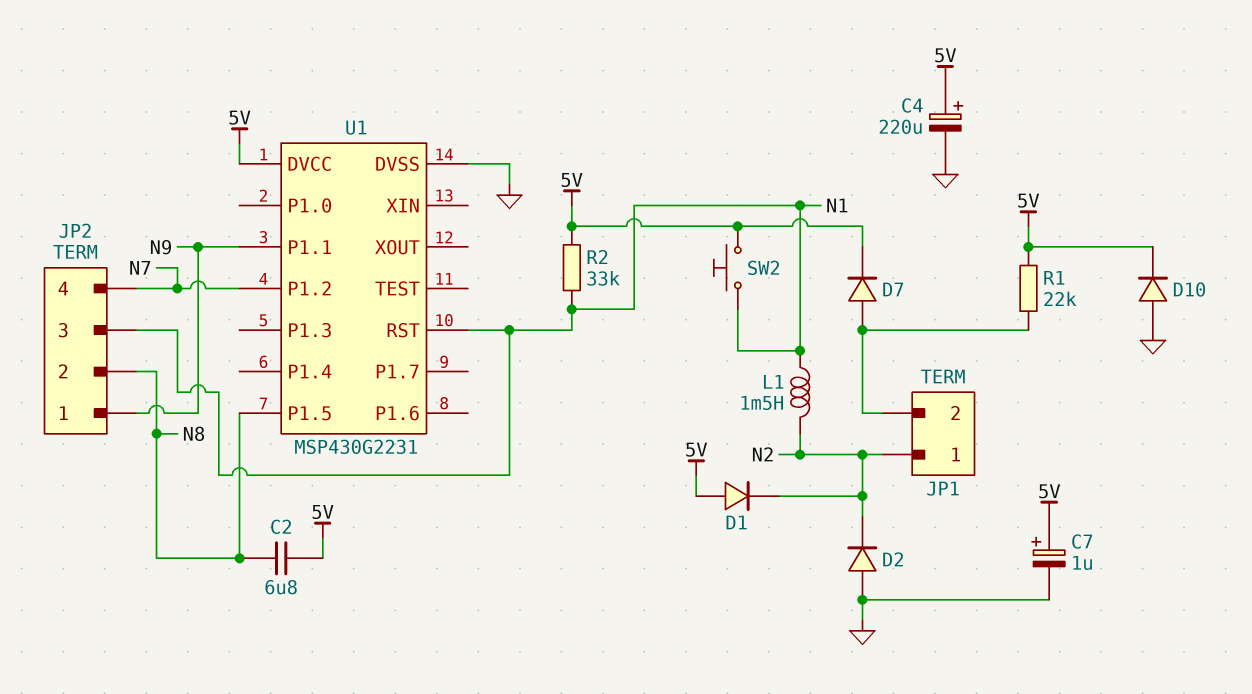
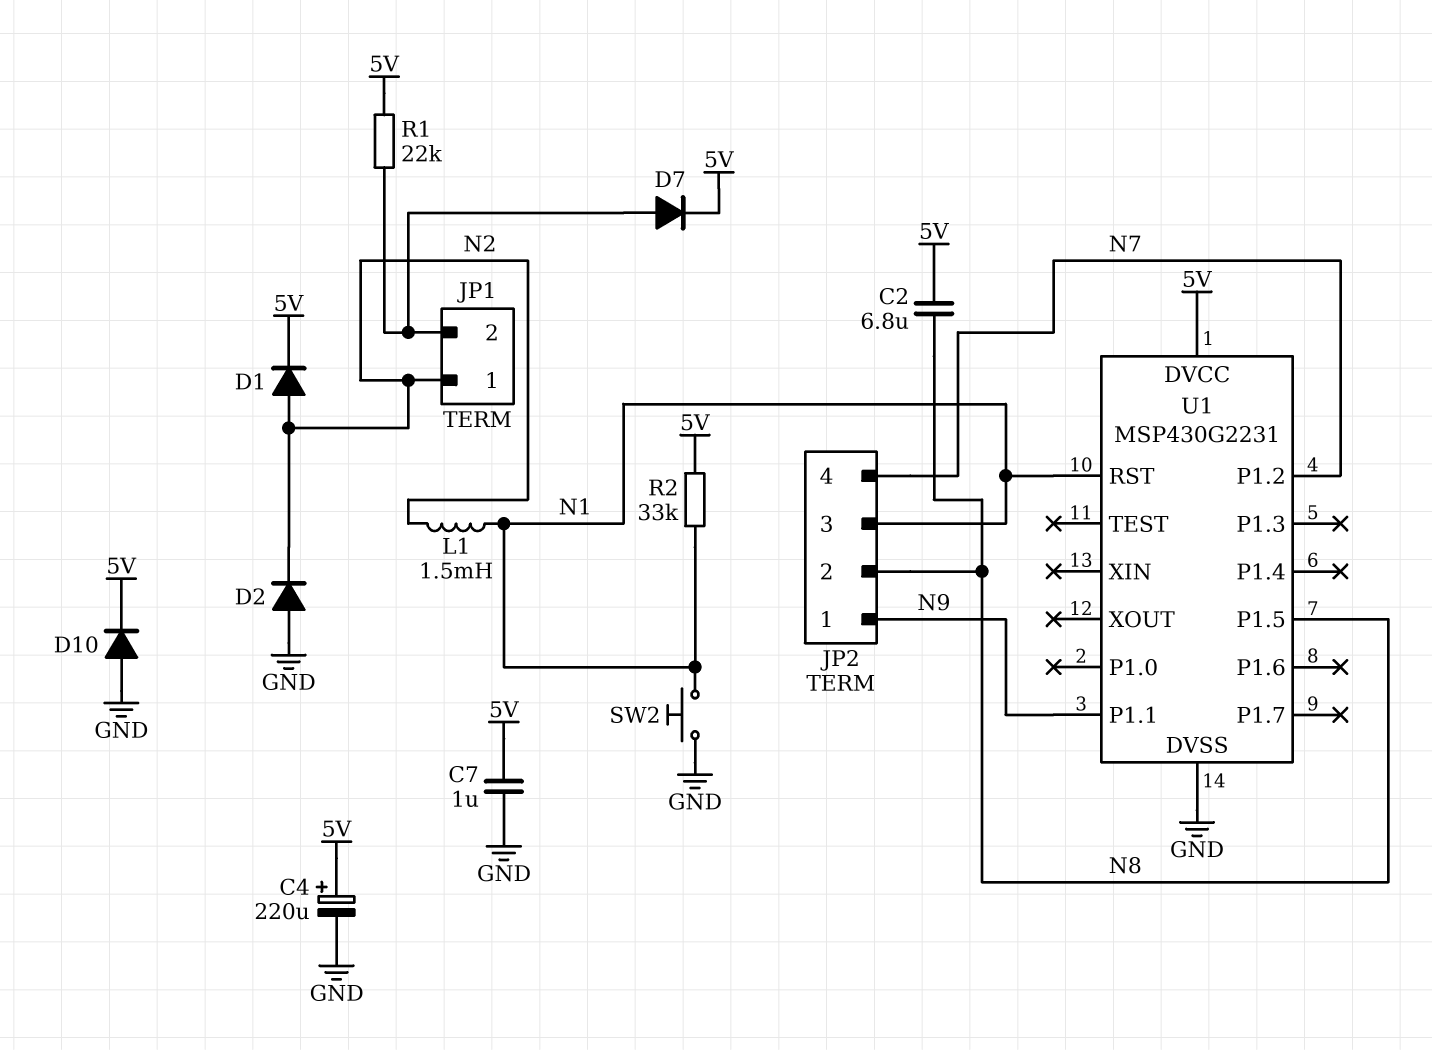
C7: 1uF (plus 5V, minus GND) -> 1uF (5V, GND)
D1: diode (A 5V, K N2) -> diode (A N2, K 5V)
SW2: button (5V, N1) -> button (GND, N1)

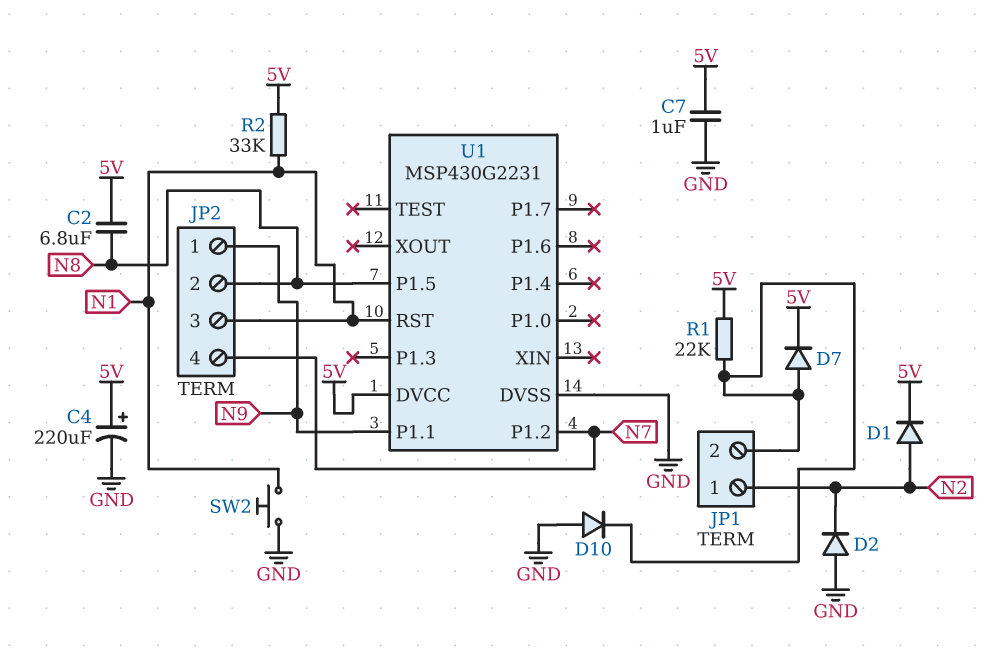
D10: diode (A GND, K 5V) -> diode (A GND, K JP1/2)
L1: 1.5mH (N1, N2) -> none

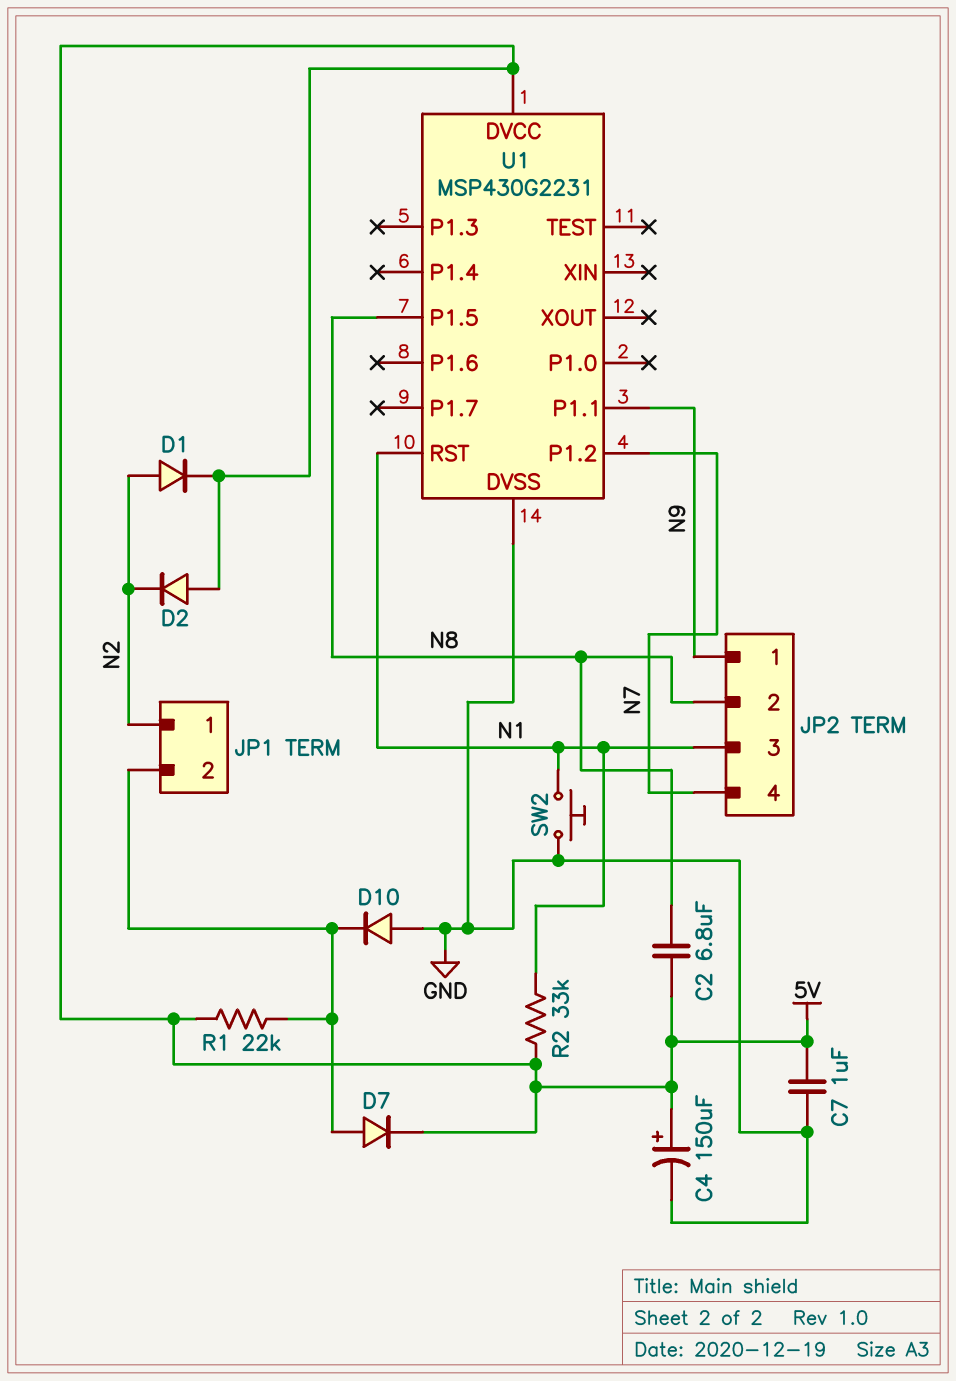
C4: 220uF (plus 5V, minus GND) -> 150uF (plus 5V, minus GND)
D2: diode (A GND, K N2) -> diode (A 5V, K N2)

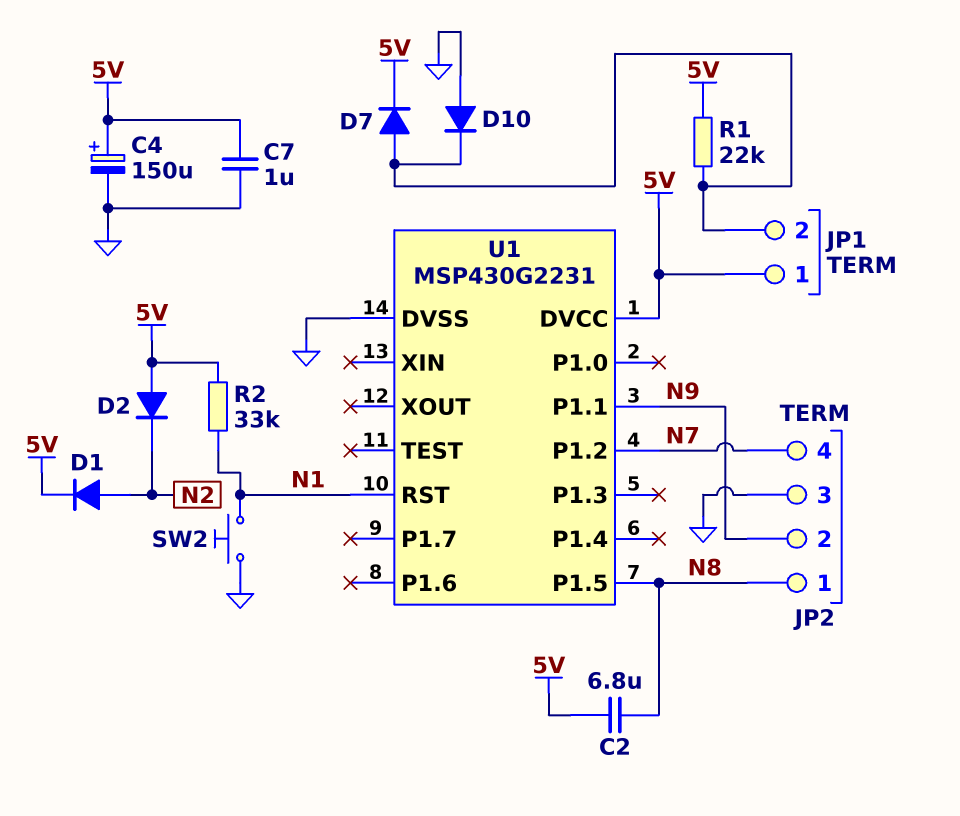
JP1 pin 1: N2 -> 5V
JP2 pin 1: N9 -> N8
JP2 pin 2: N8 -> N9
JP2 pin 3: N1 -> GND

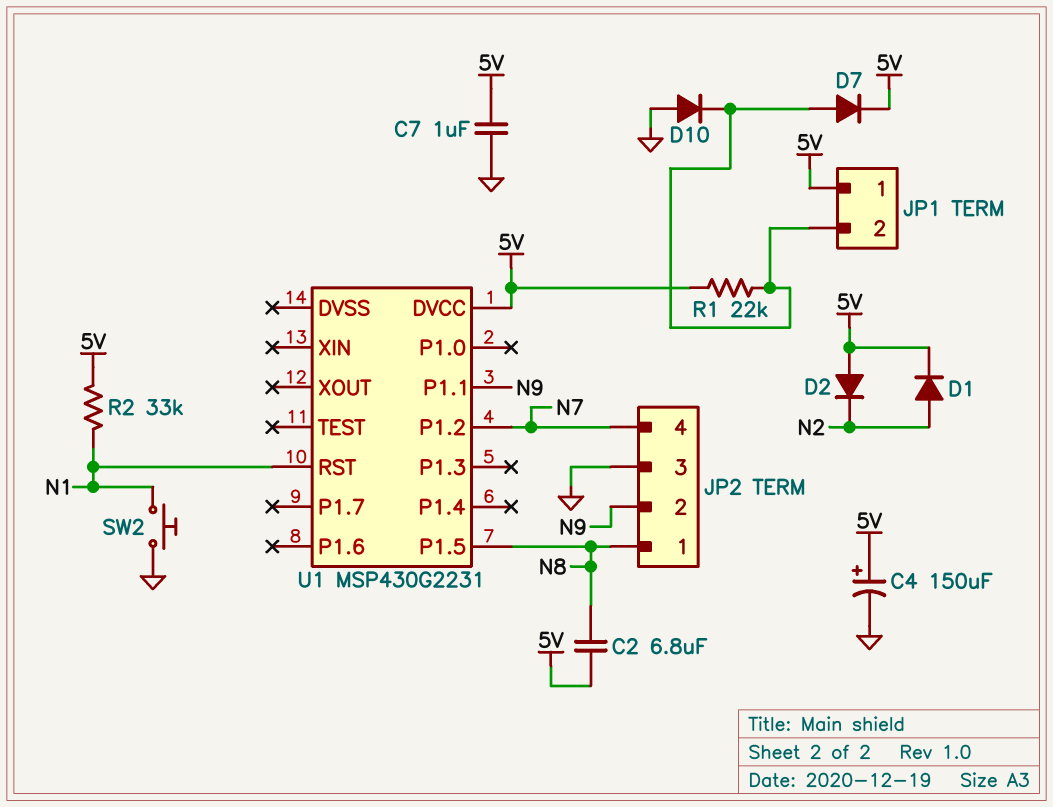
U1 pin DVSS: GND -> none

